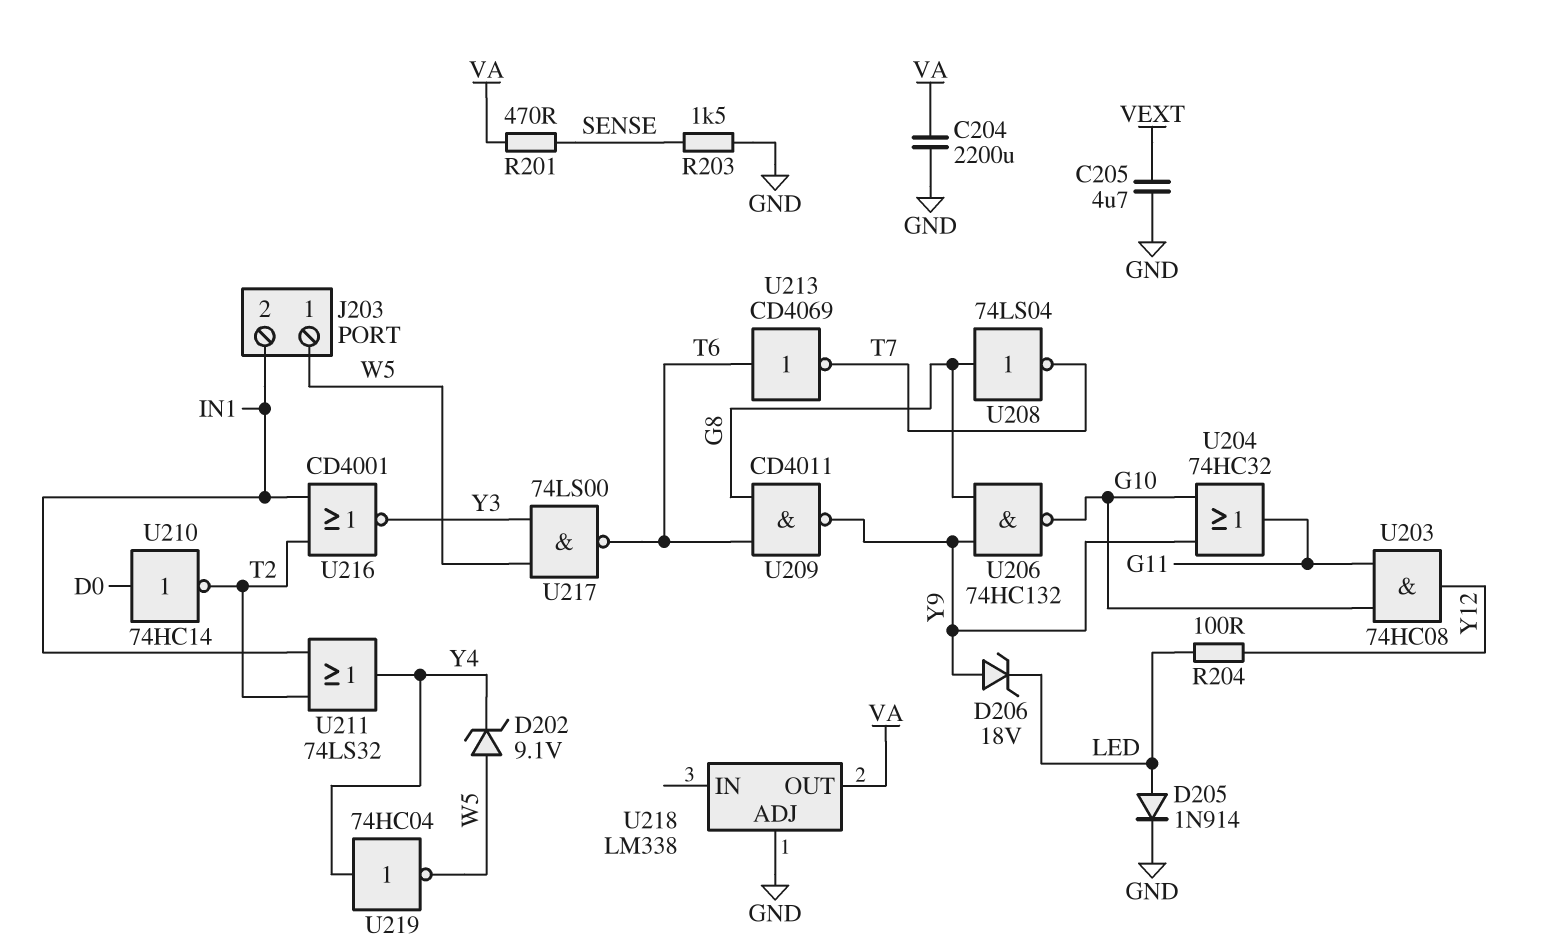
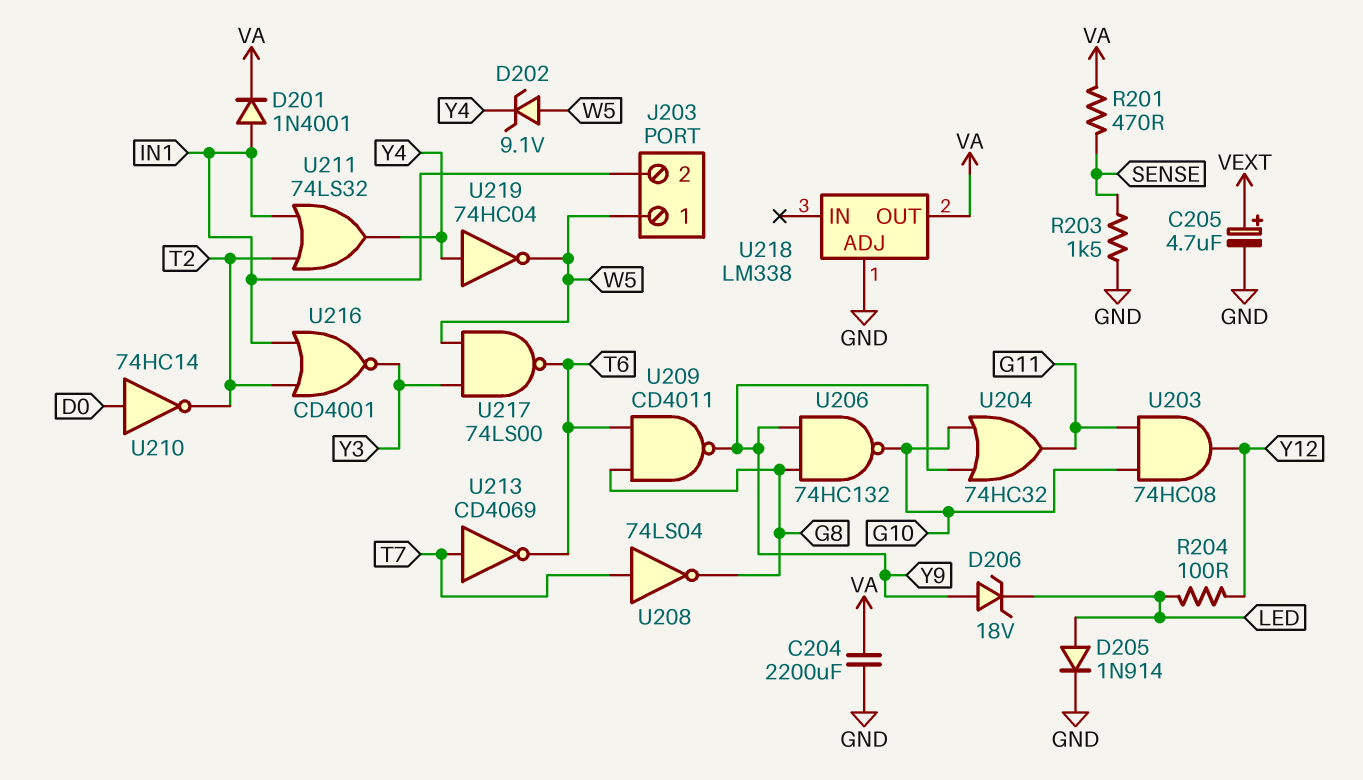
C205: 4.7uF (GND, VEXT) -> 4.7uF (plus VEXT, minus GND)
D201: none -> diode 1N4001 (A IN1, K VA)
U208: NOT 74LS04 (in G8, out T7) -> NOT 74LS04 (in T7, out G8)
U213: NOT CD4069 (in T6, out T7) -> NOT CD4069 (in T7, out T6)

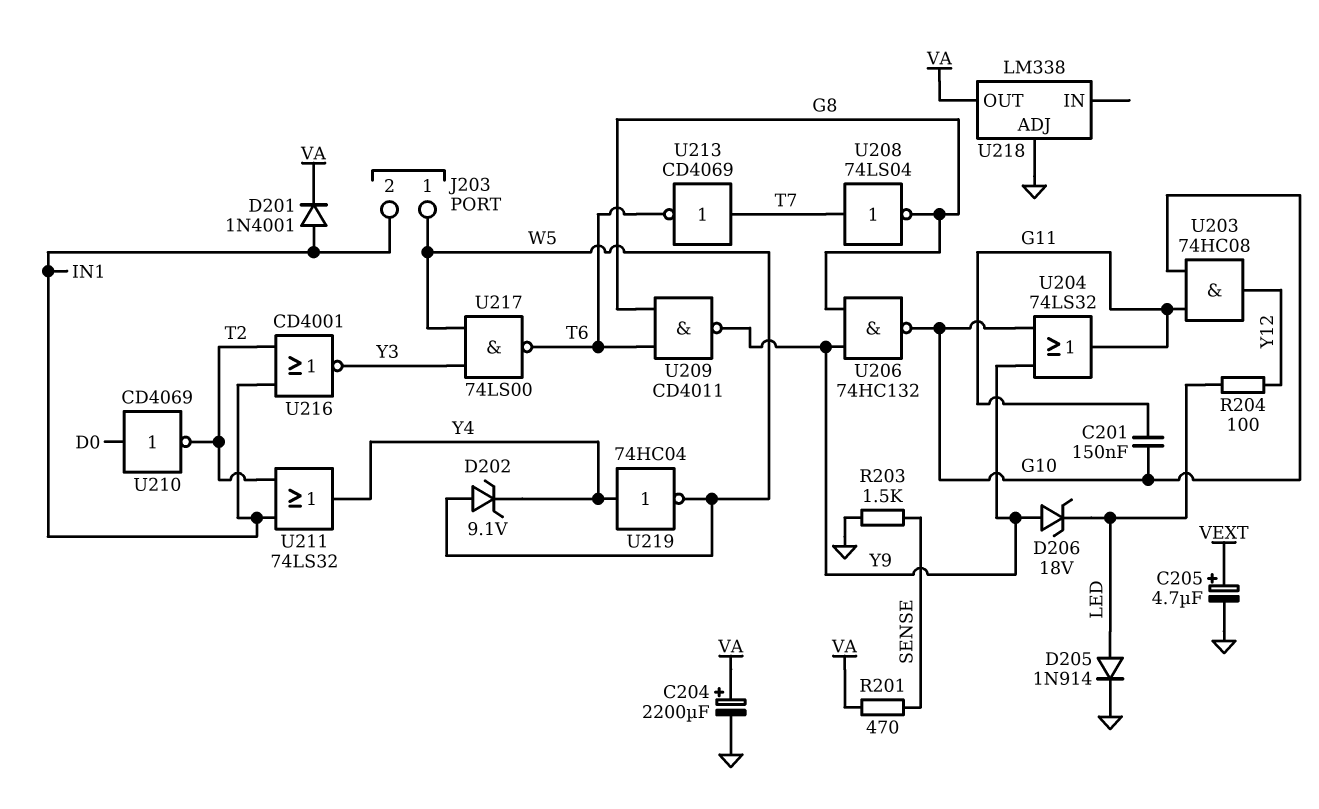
C201: none -> 150nF (G10, G11)
C204: 2200uF (GND, VA) -> 2200uF (plus VA, minus GND)
U204: OR 74HC32 (in G10, in Y9, out G11) -> OR 74LS32 (in G10, in Y9, out G11)
U210: NOT 74HC14 (in D0, out T2) -> NOT CD4069 (in D0, out T2)

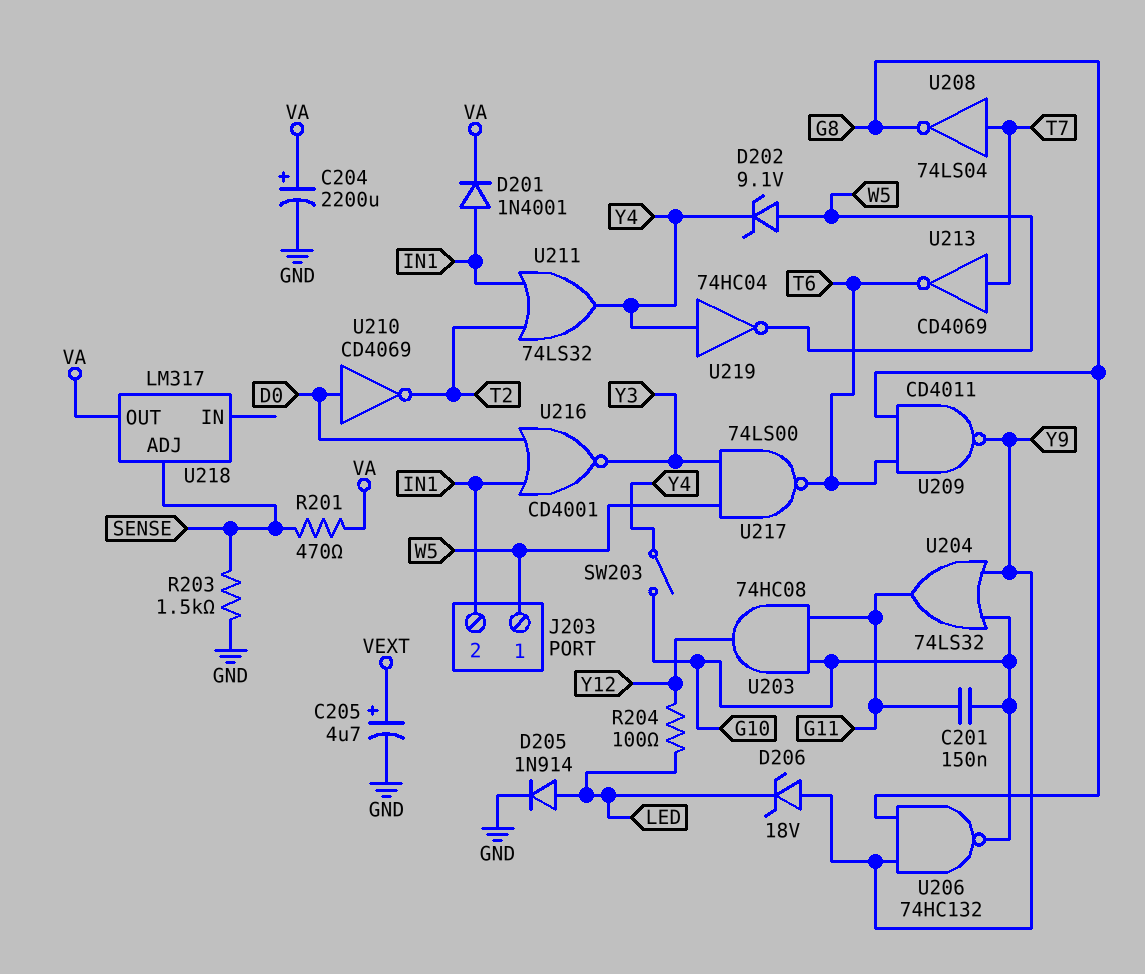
SW203: none -> switch (G10, Y4)
U216: NOR CD4001 (in IN1, in T2, out Y3) -> NOR CD4001 (in D0, in IN1, out Y3)
U218: LM338 -> LM317
U218 pin ADJ: GND -> SENSE

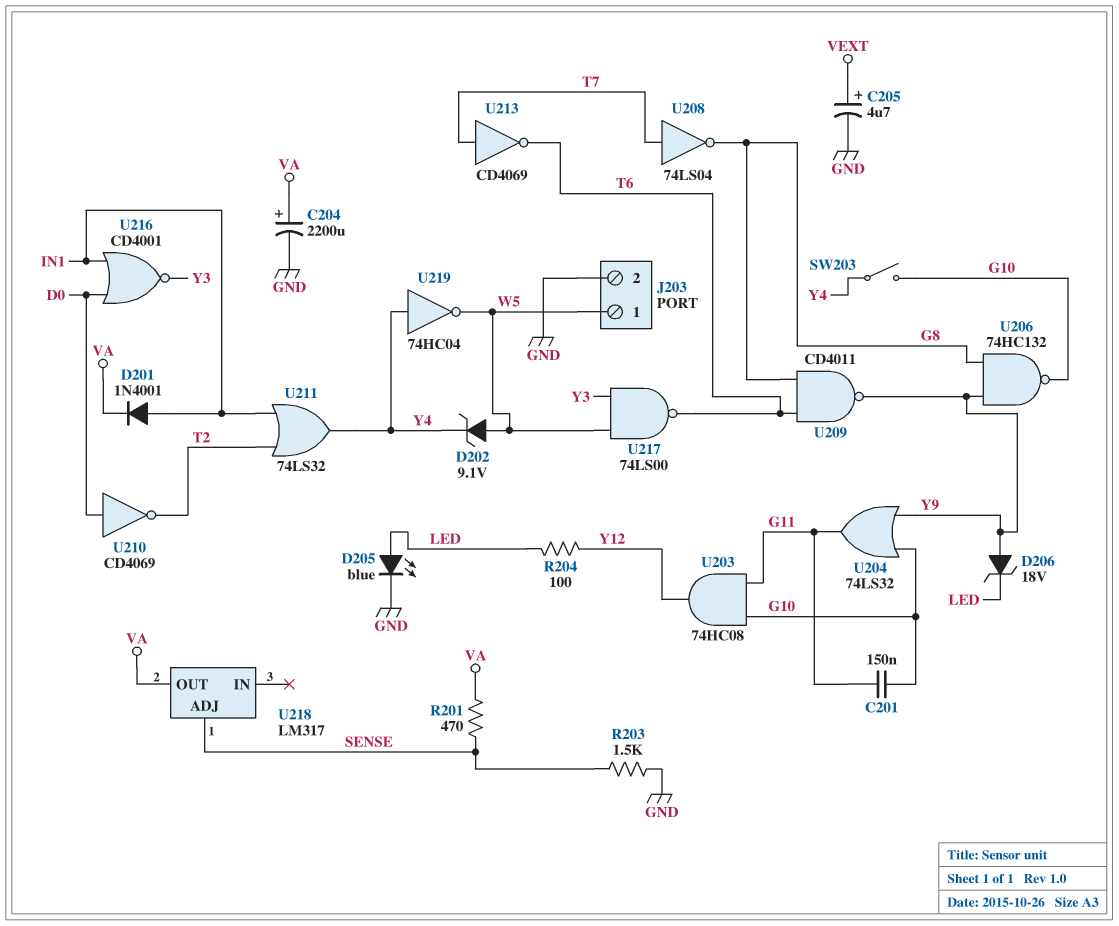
D205: diode 1N914 (A LED, K GND) -> LED blue (A LED, K GND)
J203 pin 2: IN1 -> GND

